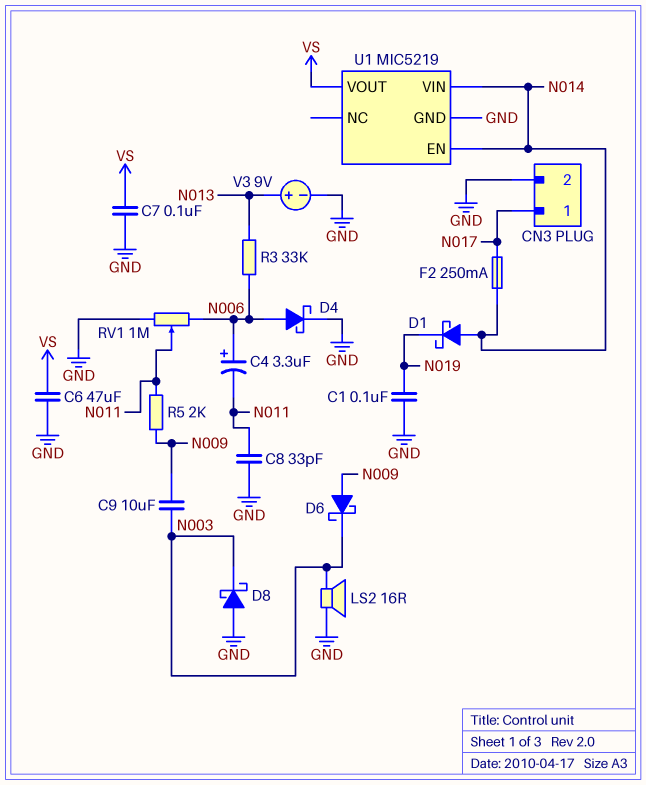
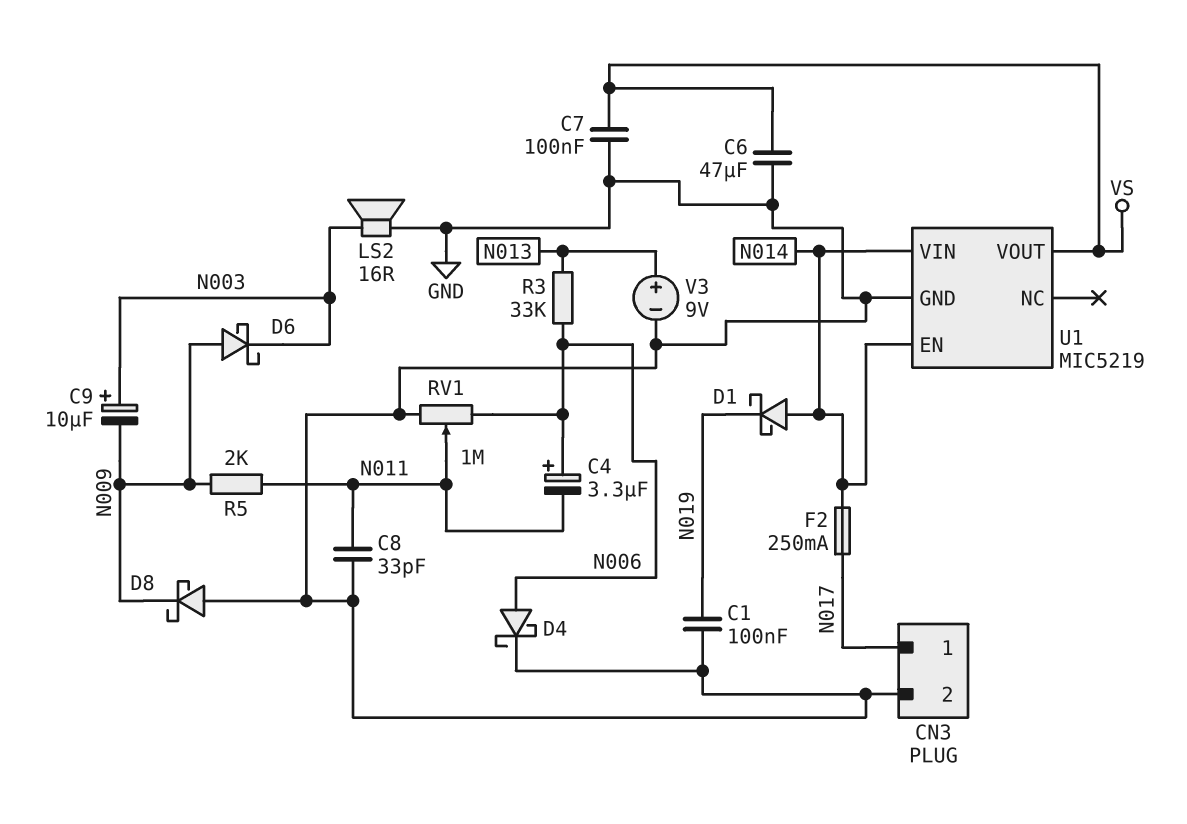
C9: 10uF (N003, N009) -> 10uF (plus N003, minus N009)
D8: schottky (A GND, K N003) -> schottky (A GND, K N009)

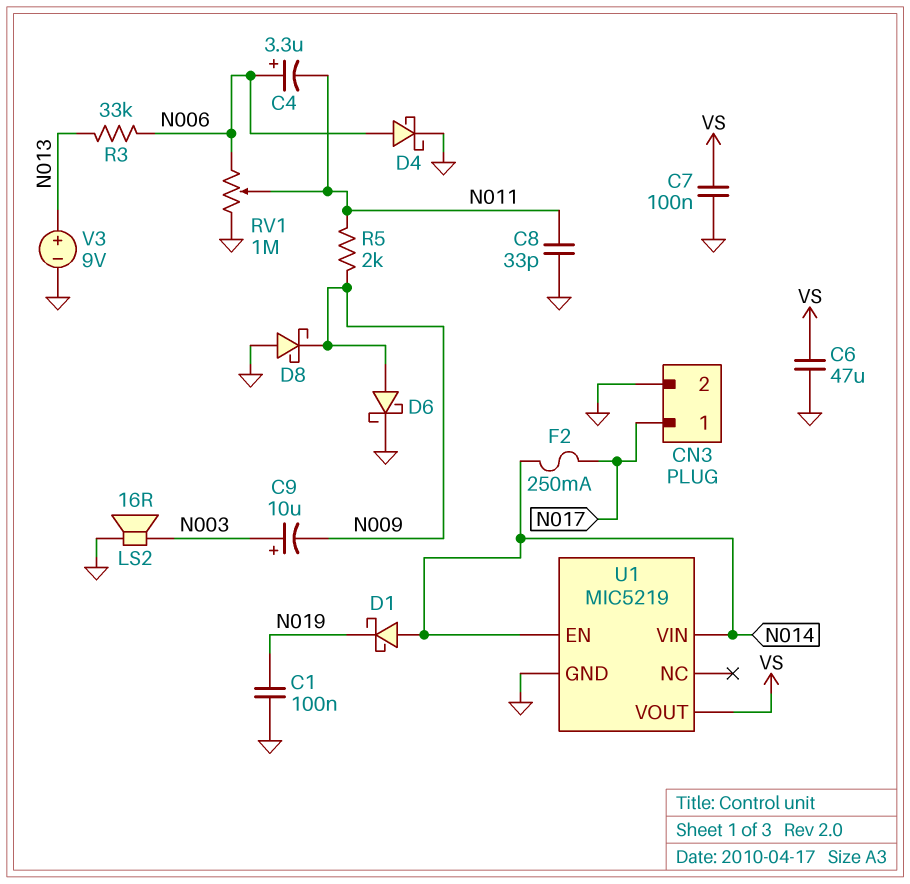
D6: schottky (A N009, K N003) -> schottky (A N009, K GND)

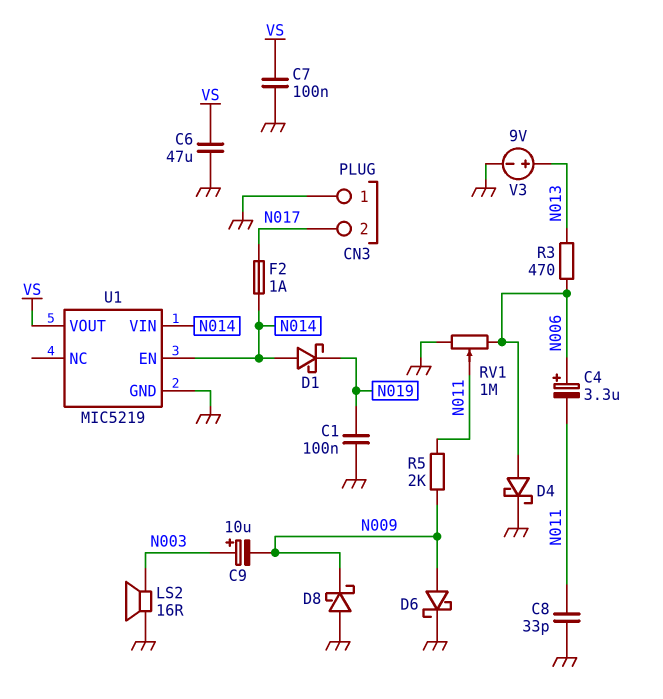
CN3 pin 1: N017 -> GND
CN3 pin 2: GND -> N017
F2: 250mA (N014, N017) -> 1A (N014, N017)
R3: 33k (N006, N013) -> 470 (N006, N013)

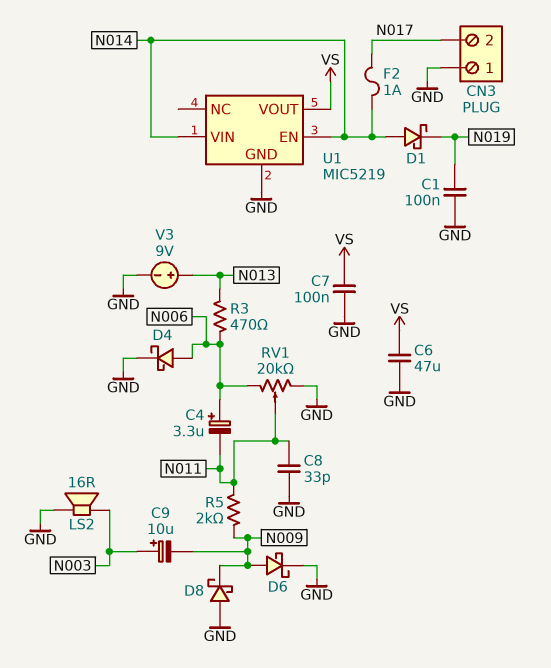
RV1: 1M (GND, N006, wiper N011) -> 20k (GND, N006, wiper N011)

